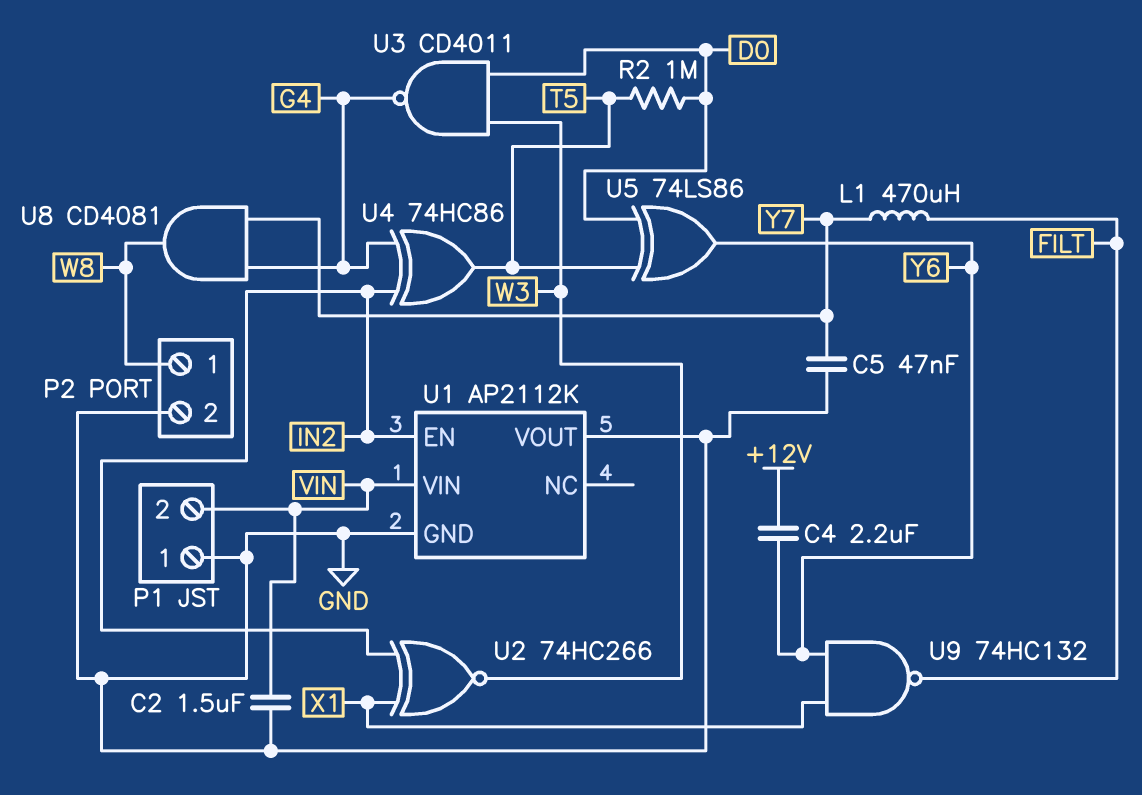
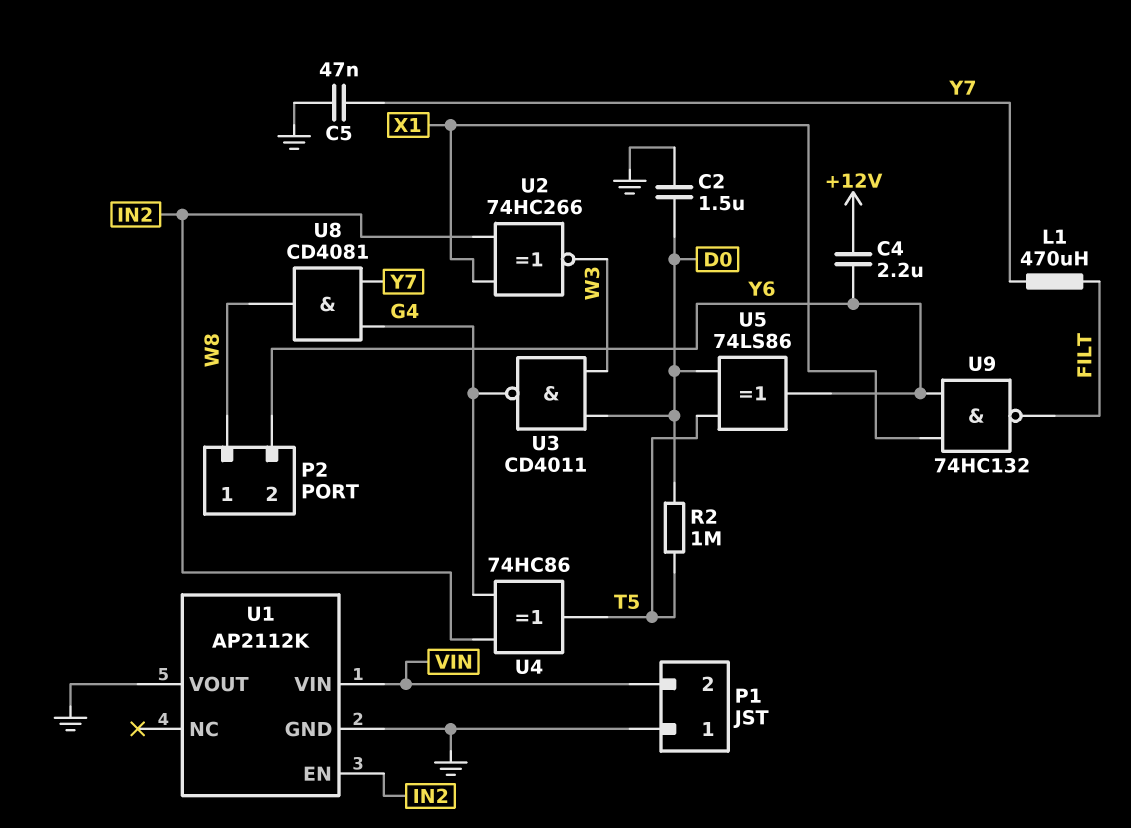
C2: 1.5uF (GND, VIN) -> 1.5uF (D0, GND)
P2 pin 2: GND -> Y6

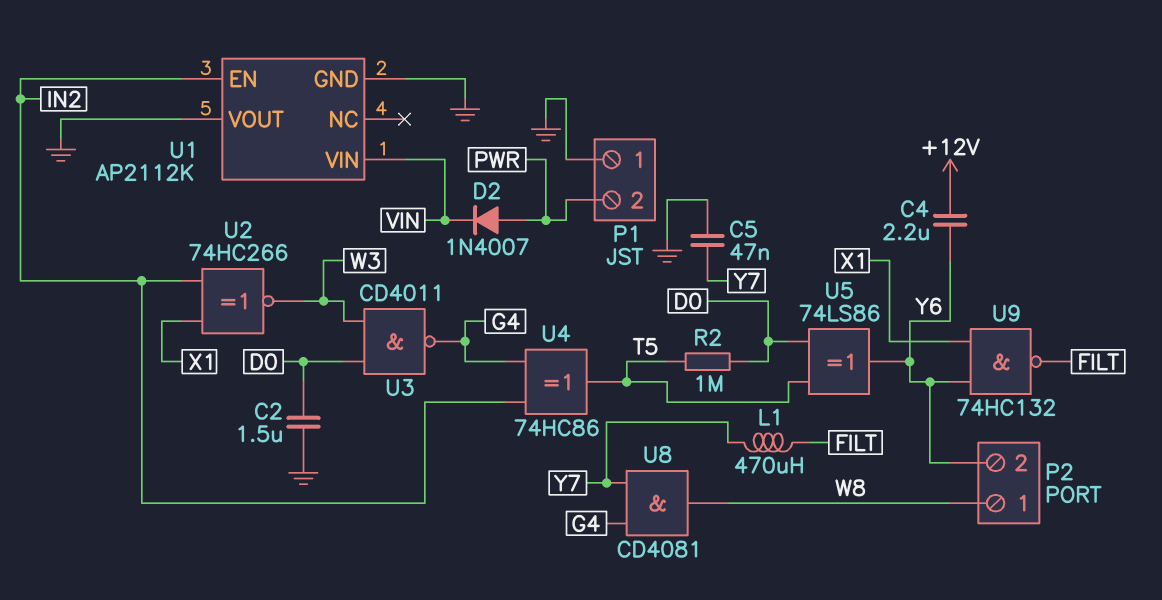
D2: none -> diode 1N4007 (A PWR, K VIN)
P1 pin 2: VIN -> PWR

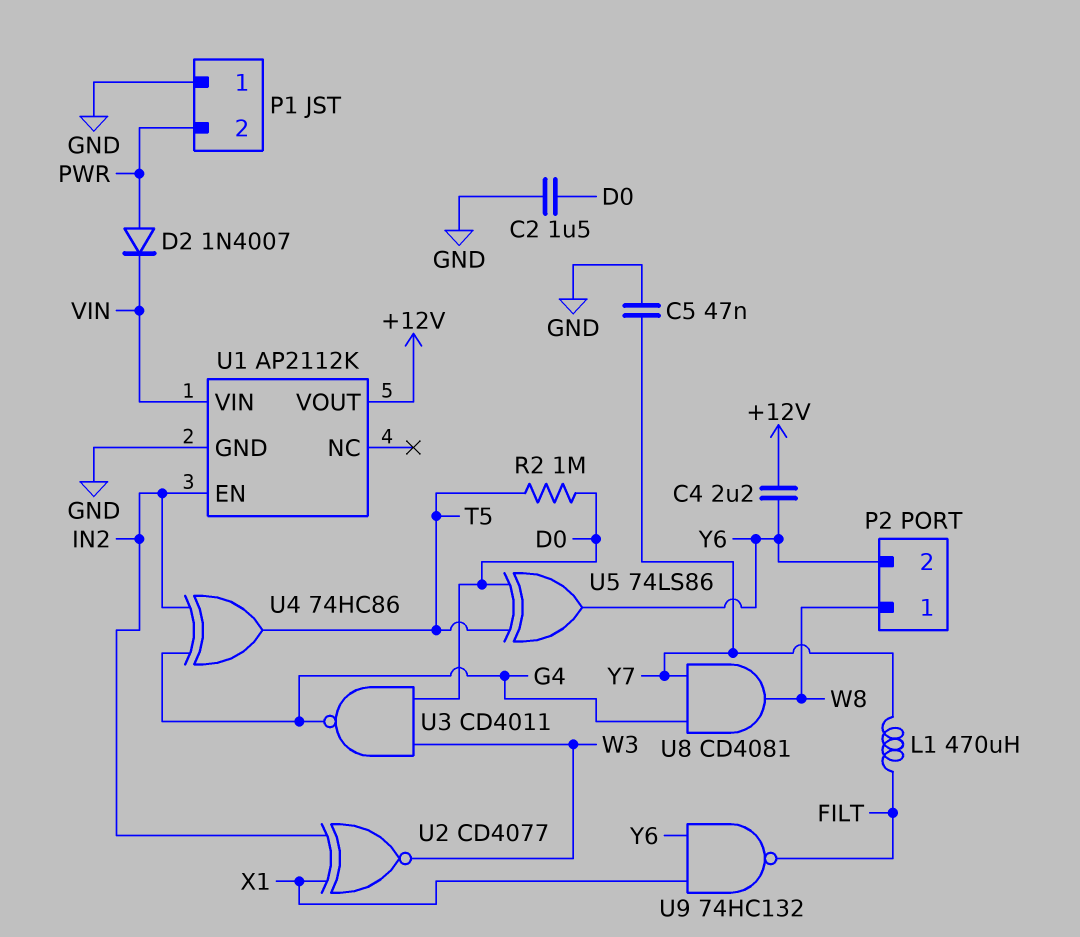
U1 pin VOUT: GND -> +12V
U2: XNOR 74HC266 (in IN2, in X1, out W3) -> XNOR CD4077 (in IN2, in X1, out W3)

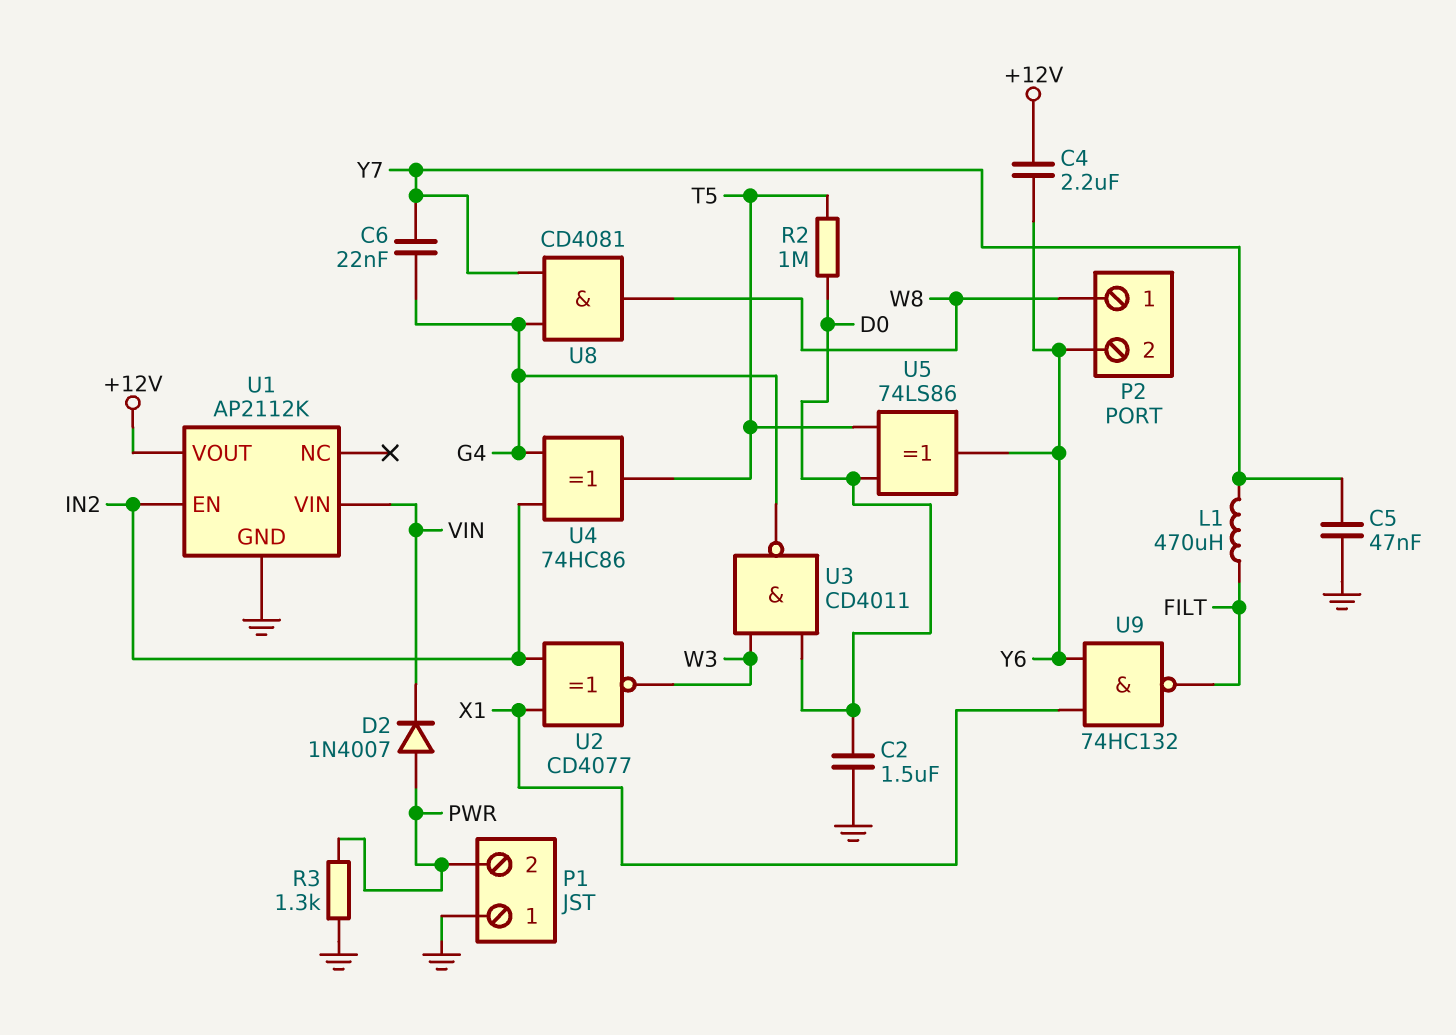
C6: none -> 22nF (G4, Y7)
R3: none -> 1.3k (GND, PWR)

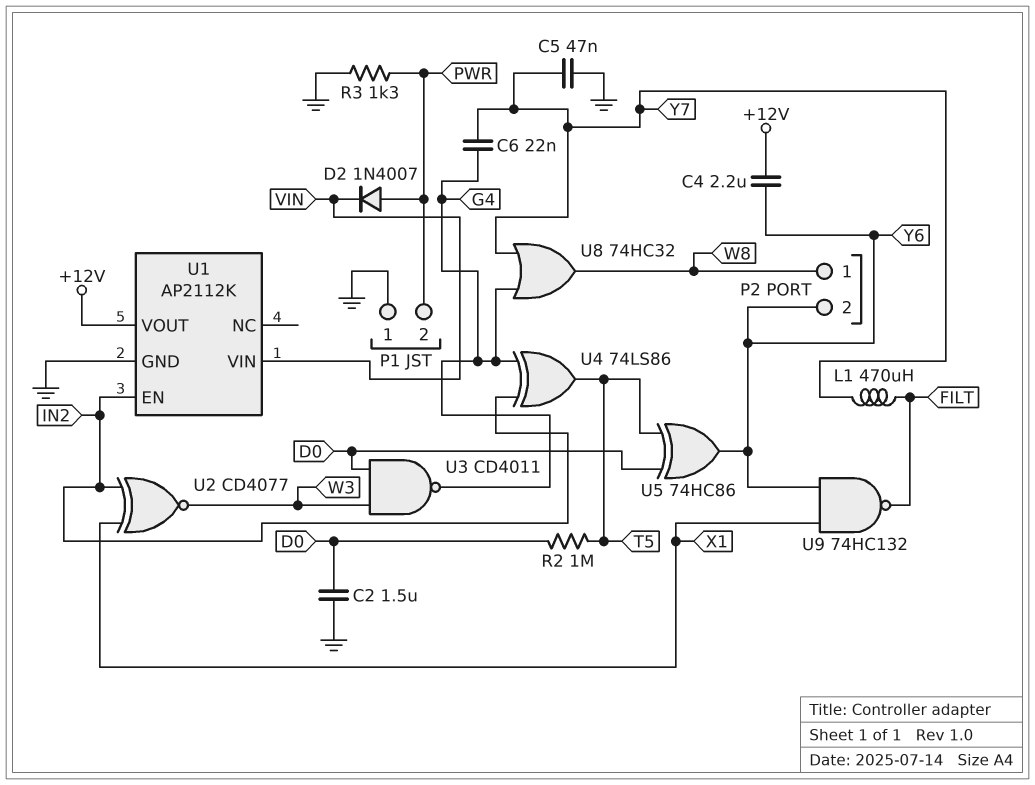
U4: XOR 74HC86 (in G4, in IN2, out T5) -> XOR 74LS86 (in G4, in IN2, out T5)
U5: XOR 74LS86 (in D0, in T5, out Y6) -> XOR 74HC86 (in D0, in T5, out Y6)
U8: AND CD4081 (in G4, in Y7, out W8) -> OR 74HC32 (in G4, in Y7, out W8)

